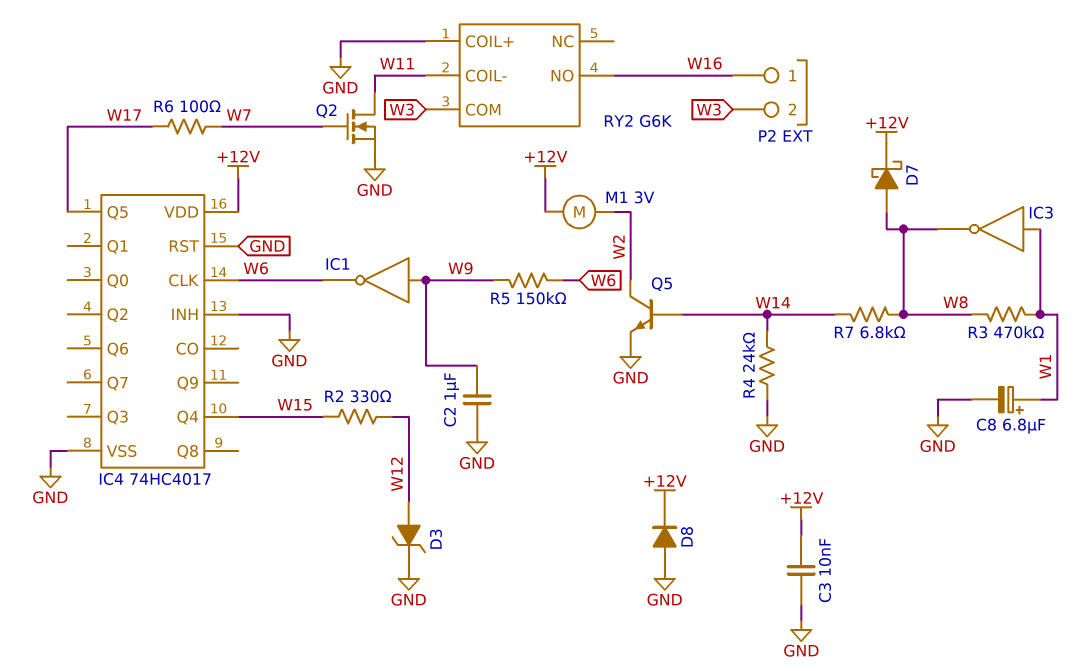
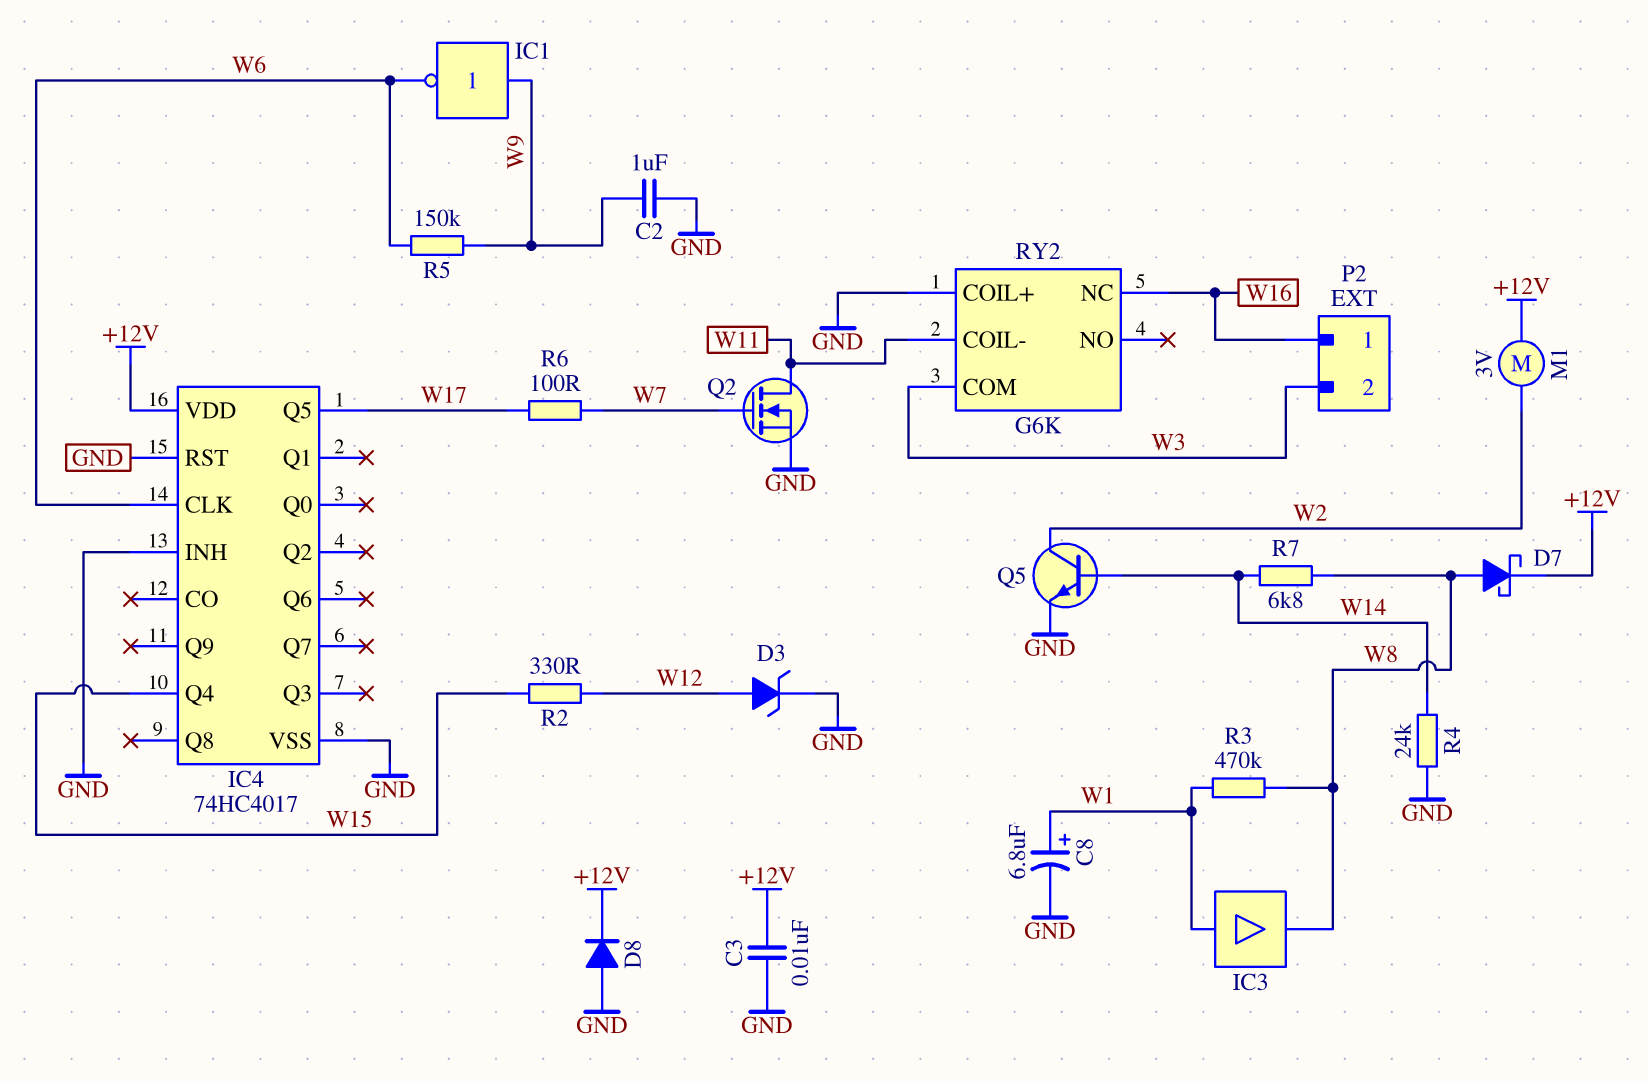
IC3: NOT (in W1, out W8) -> buffer (in W1, out W8)
RY2 pin NC: none -> W16
RY2 pin NO: W16 -> none

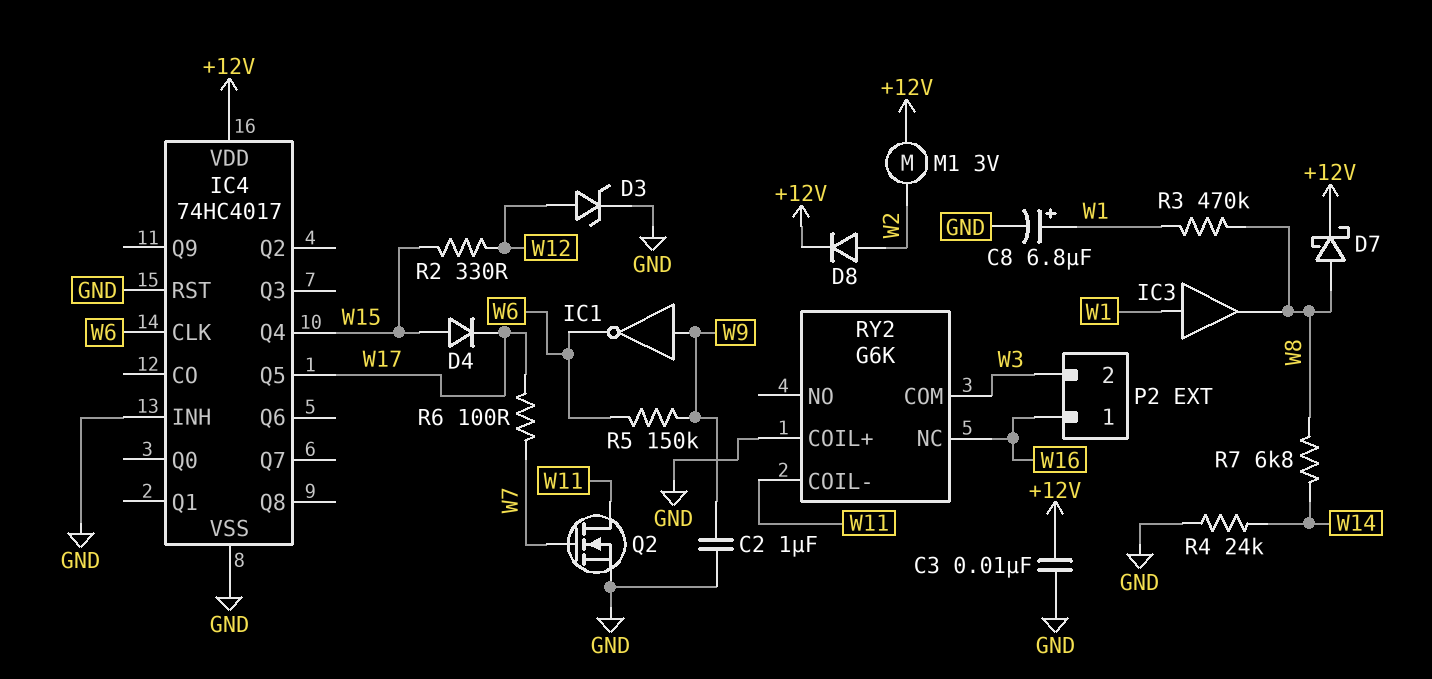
D4: none -> diode (A W15, K W17)
D8: diode (A GND, K +12V) -> diode (A W2, K +12V)
Q5: NPN (B W14, C W2, E GND) -> none

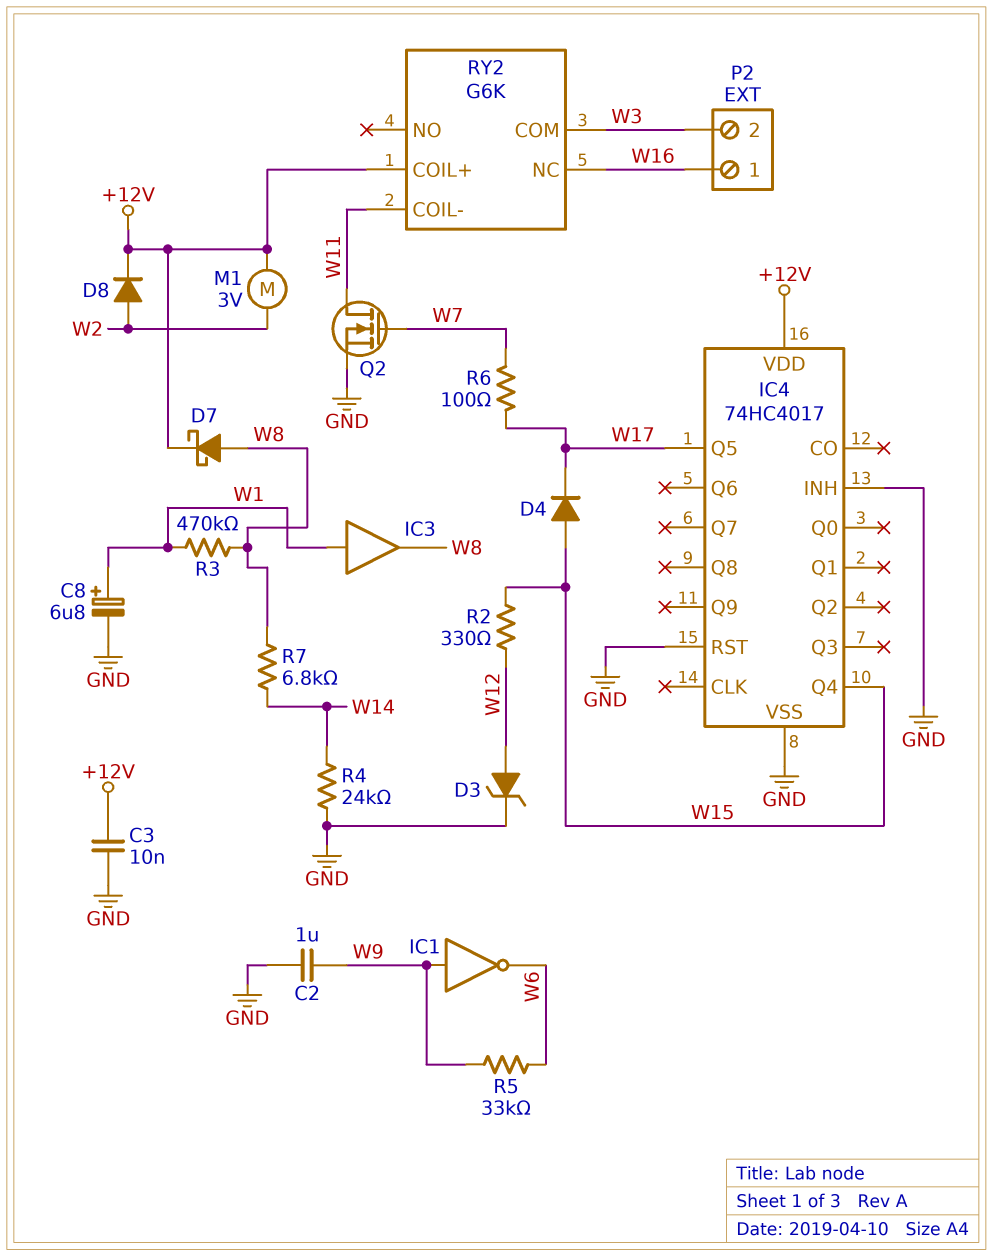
IC4 pin CLK: W6 -> none
R5: 150k (W6, W9) -> 33k (W6, W9)
RY2 pin COIL+: GND -> +12V

